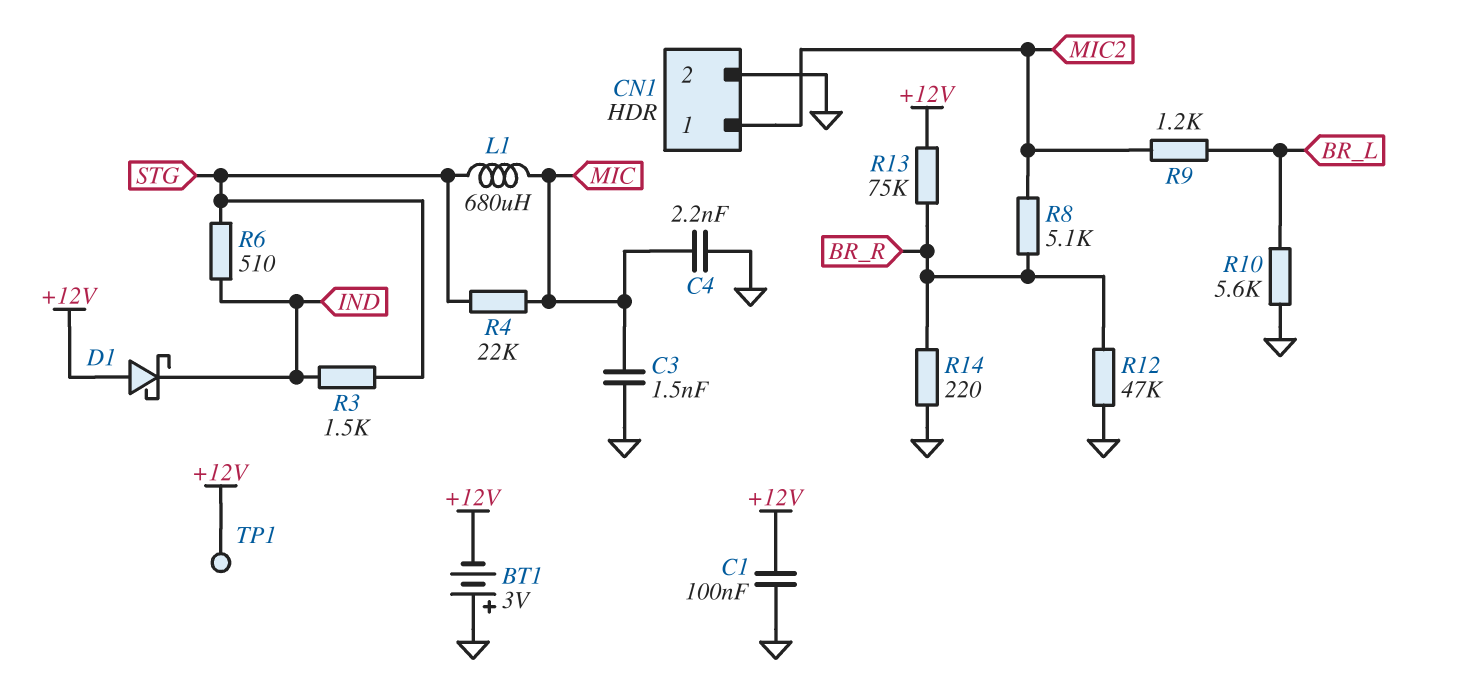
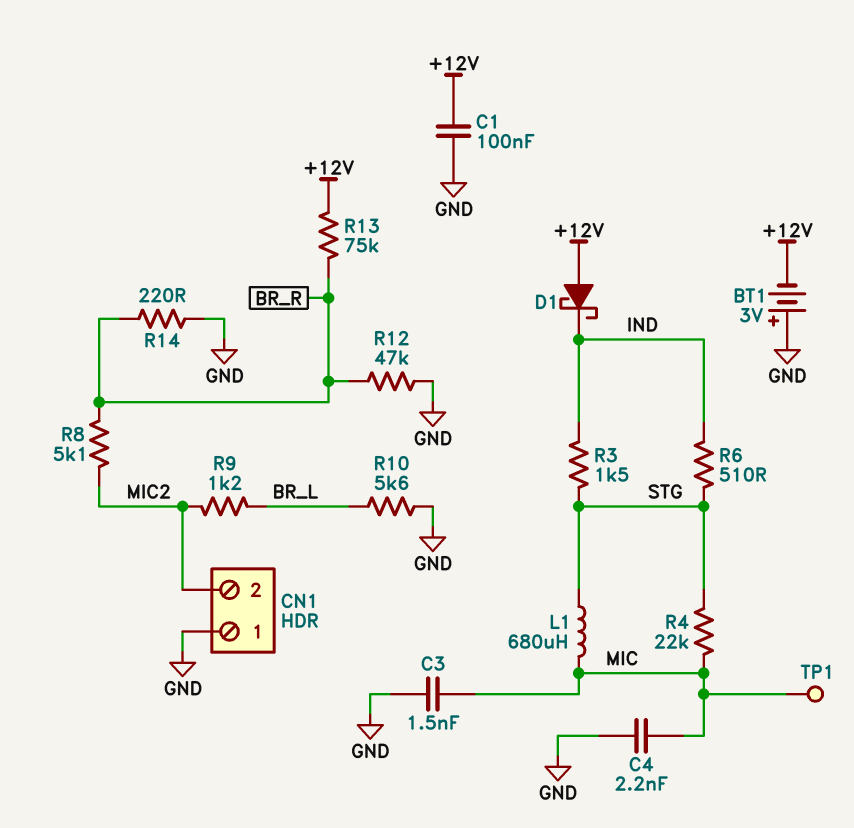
CN1 pin 1: MIC2 -> GND
CN1 pin 2: GND -> MIC2
TP1: test point (+12V) -> test point (MIC)

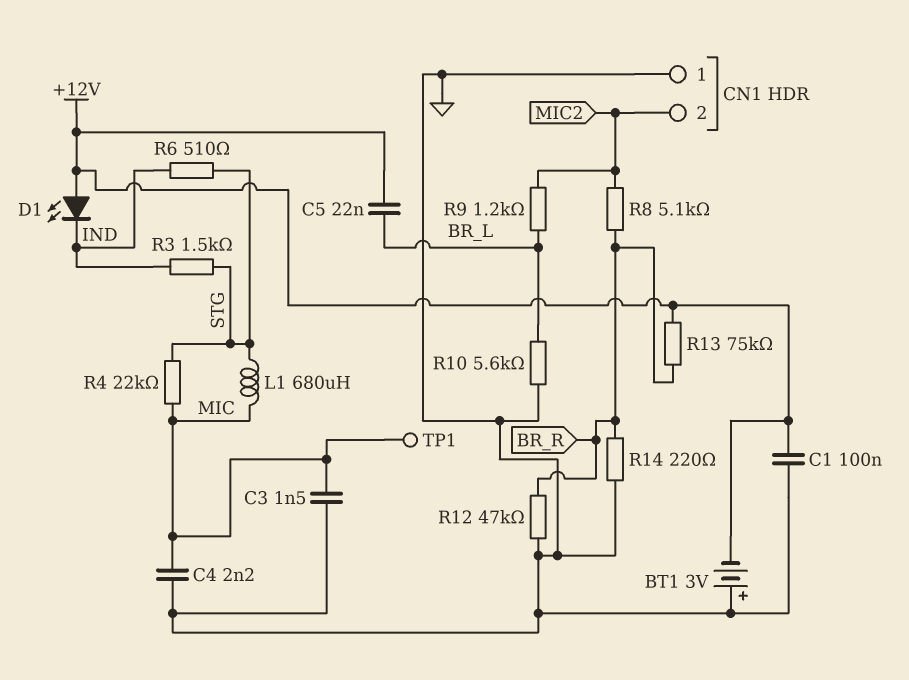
C5: none -> 22nF (+12V, BR_L)
D1: schottky (A +12V, K IND) -> LED (A +12V, K IND)

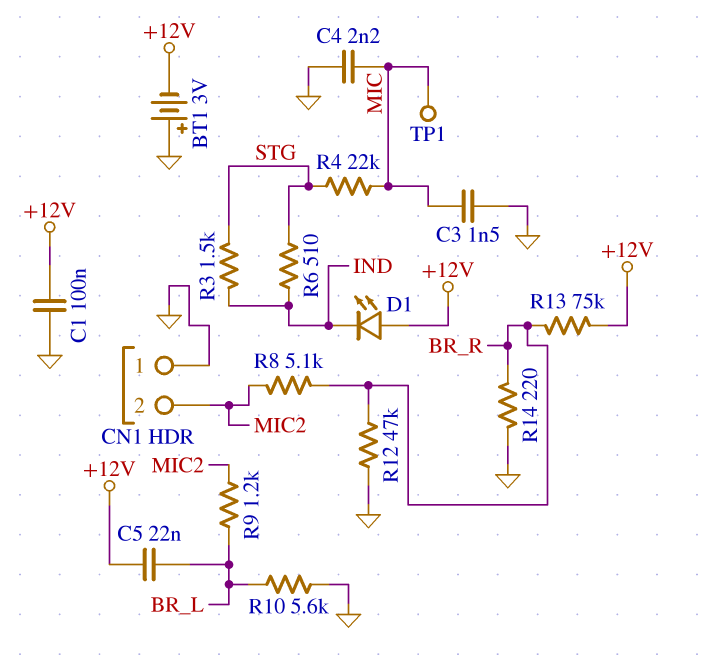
L1: 680uH (MIC, STG) -> none

